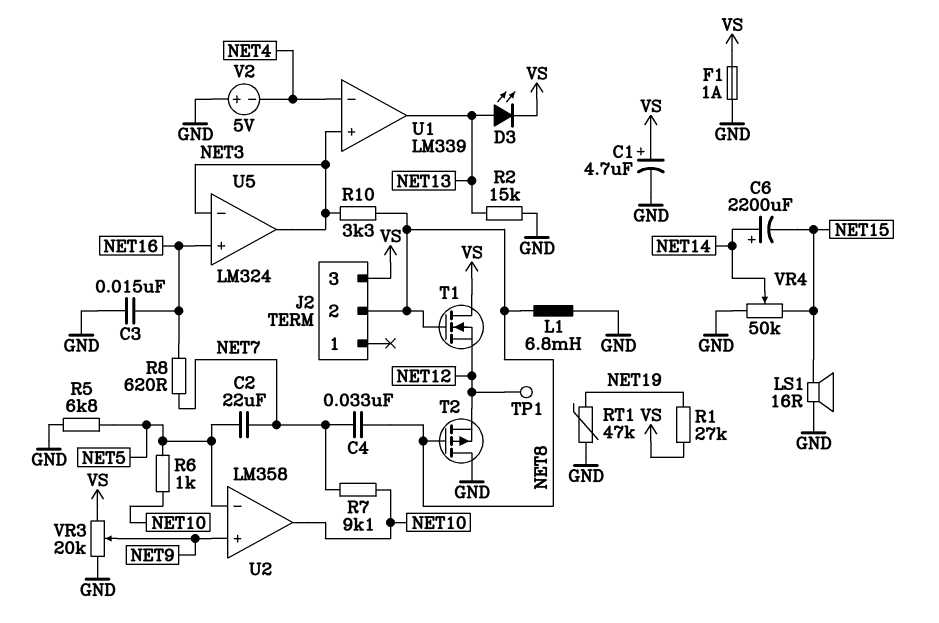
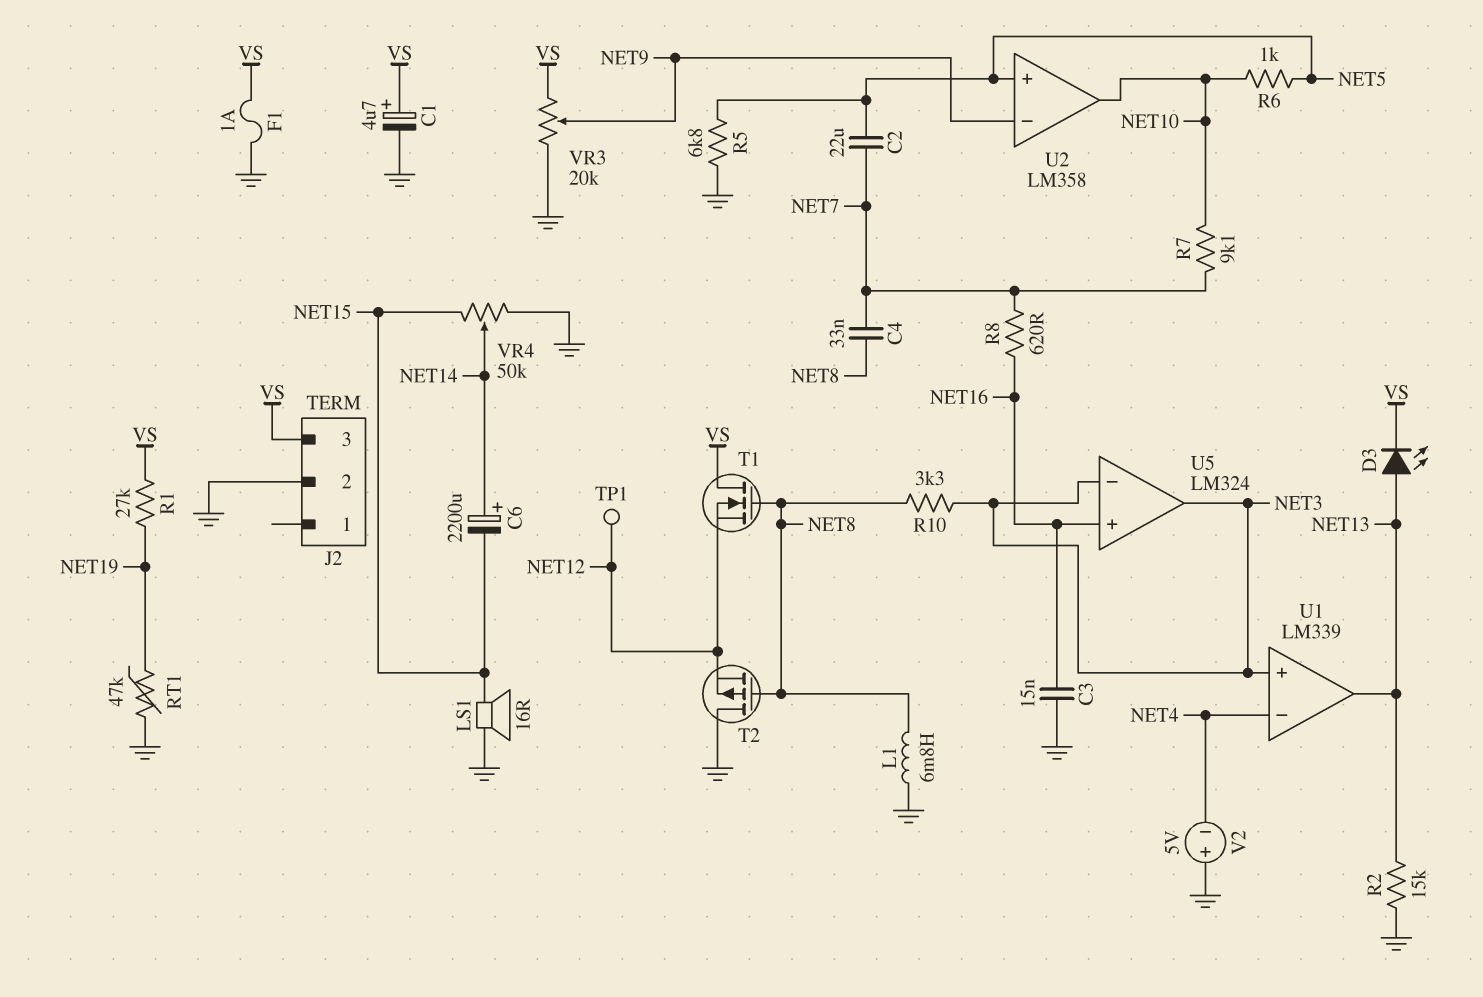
J2 pin 2: NET8 -> GND
U2 pin in+: NET9 -> NET5
U2 pin in-: NET5 -> NET9

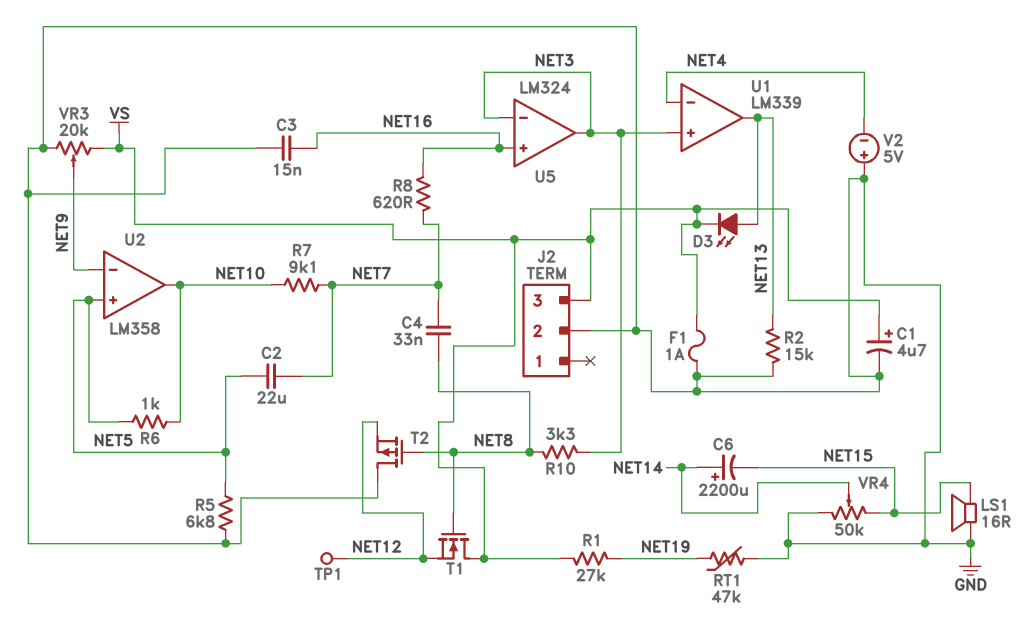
L1: 6.8mH (GND, NET8) -> none

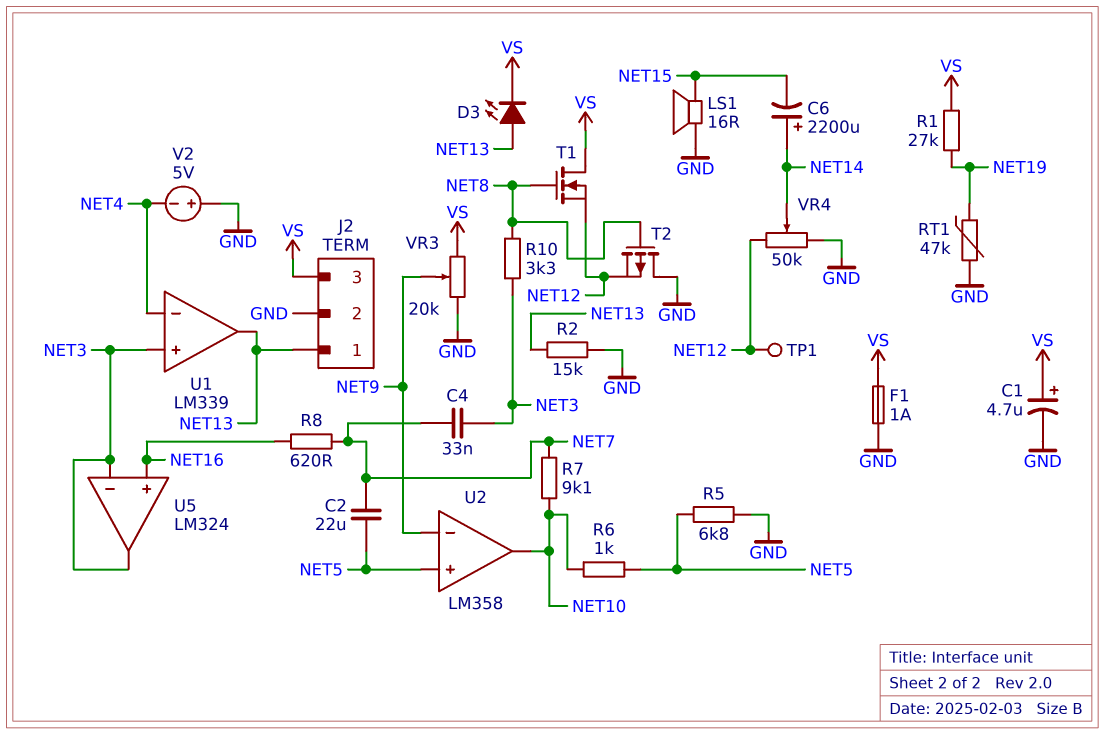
C3: 15nF (GND, NET16) -> none
C4: 33nF (NET7, NET8) -> 33nF (NET3, NET7)
J2 pin 1: none -> NET13
VR4: 50k (GND, NET15, wiper NET14) -> 50k (GND, NET12, wiper NET14)

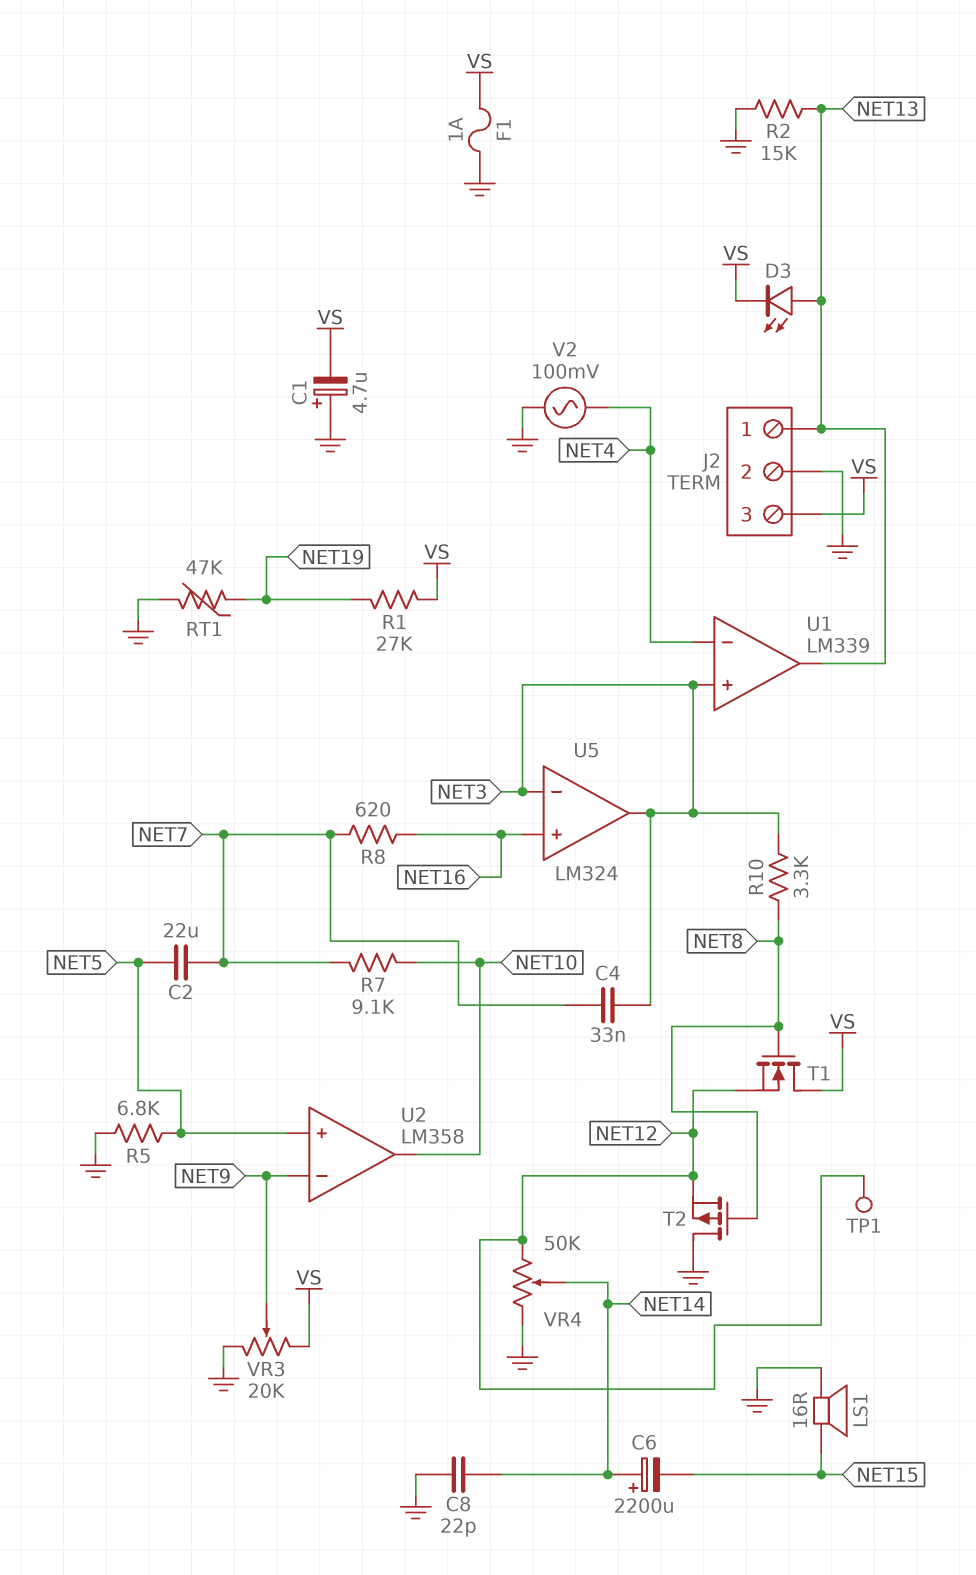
C1: 4.7uF (plus VS, minus GND) -> 4.7uF (plus GND, minus VS)
C8: none -> 22pF (GND, NET14)
R6: 1k (NET5, NET10) -> none
V2: 5V (plus GND, minus NET4) -> AC 100mV (GND, NET4)

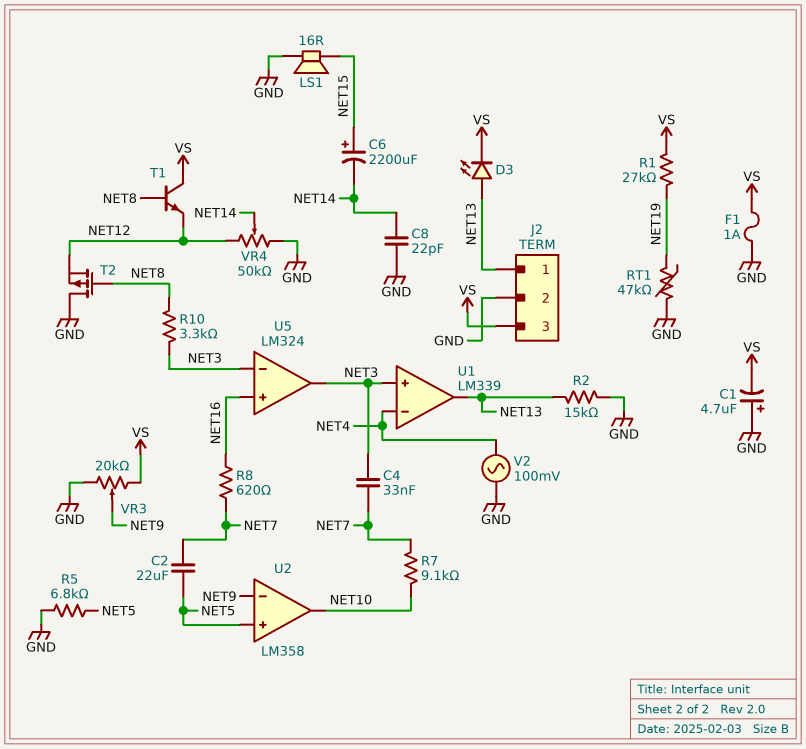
C6: 2200uF (plus NET14, minus NET15) -> 2200uF (plus NET15, minus NET14)
T1: NMOS (G NET8, D VS, S NET12) -> NPN (B NET8, C VS, E NET12)
TP1: test point (NET12) -> none

